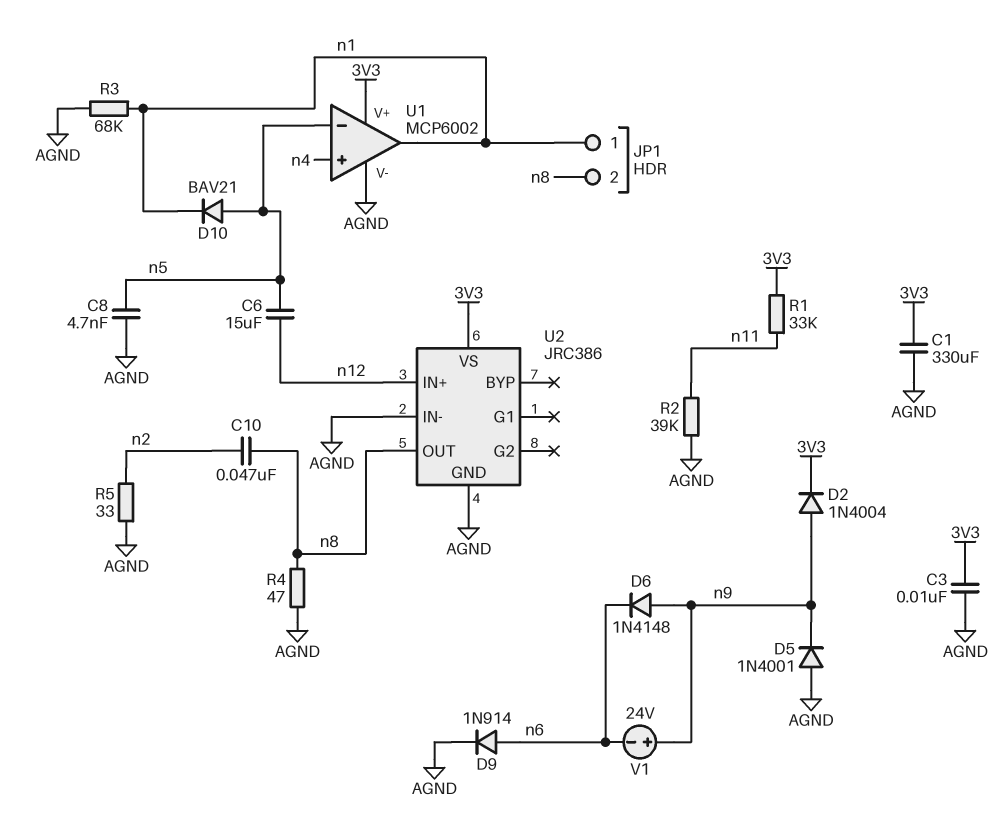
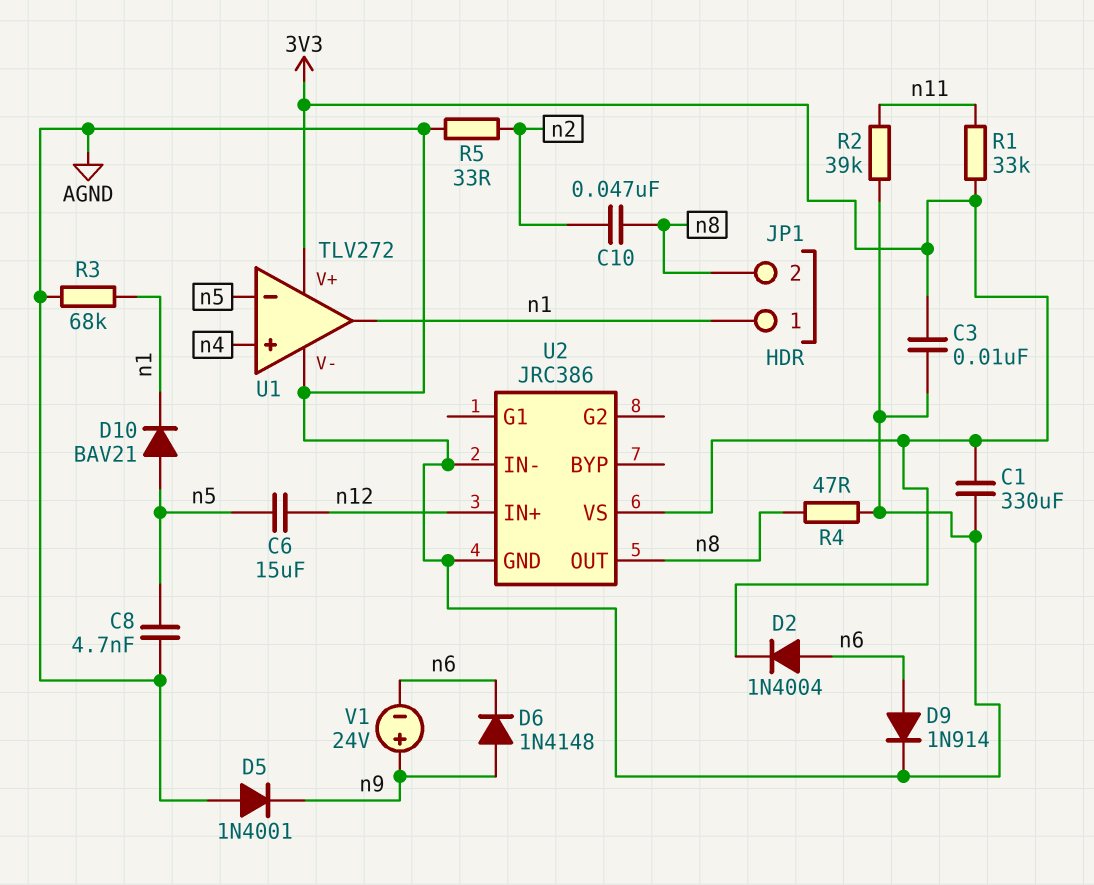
D2: diode 1N4004 (A n9, K 3V3) -> diode 1N4004 (A n6, K 3V3)
U1: MCP6002 -> TLV272

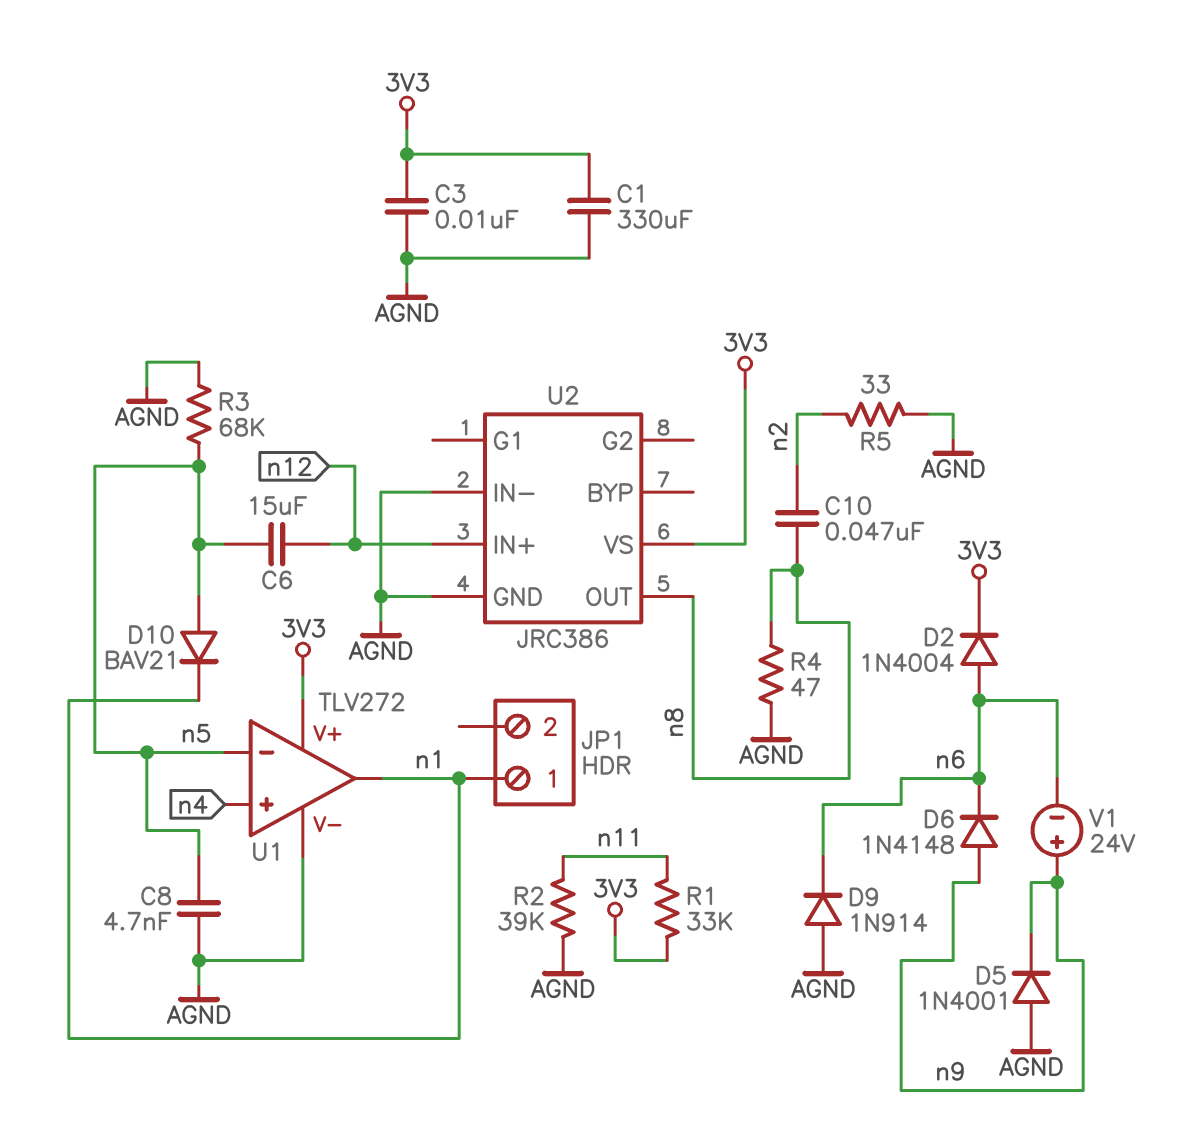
D9: diode 1N914 (A n6, K AGND) -> diode 1N914 (A AGND, K n6)
JP1 pin 2: n8 -> none
R3: 68k (AGND, n1) -> 68k (AGND, n5)

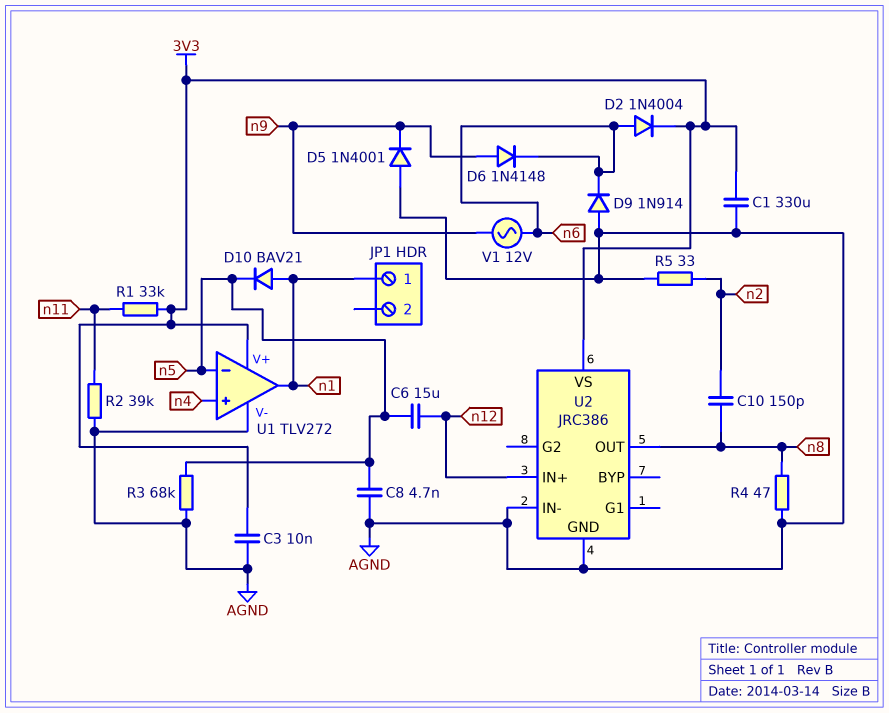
C10: 47nF (n2, n8) -> 150pF (n2, n8)
D10: diode BAV21 (A n5, K n1) -> diode BAV21 (A n1, K n5)
V1: 24V (plus n9, minus n6) -> AC 12V (n6, n9)

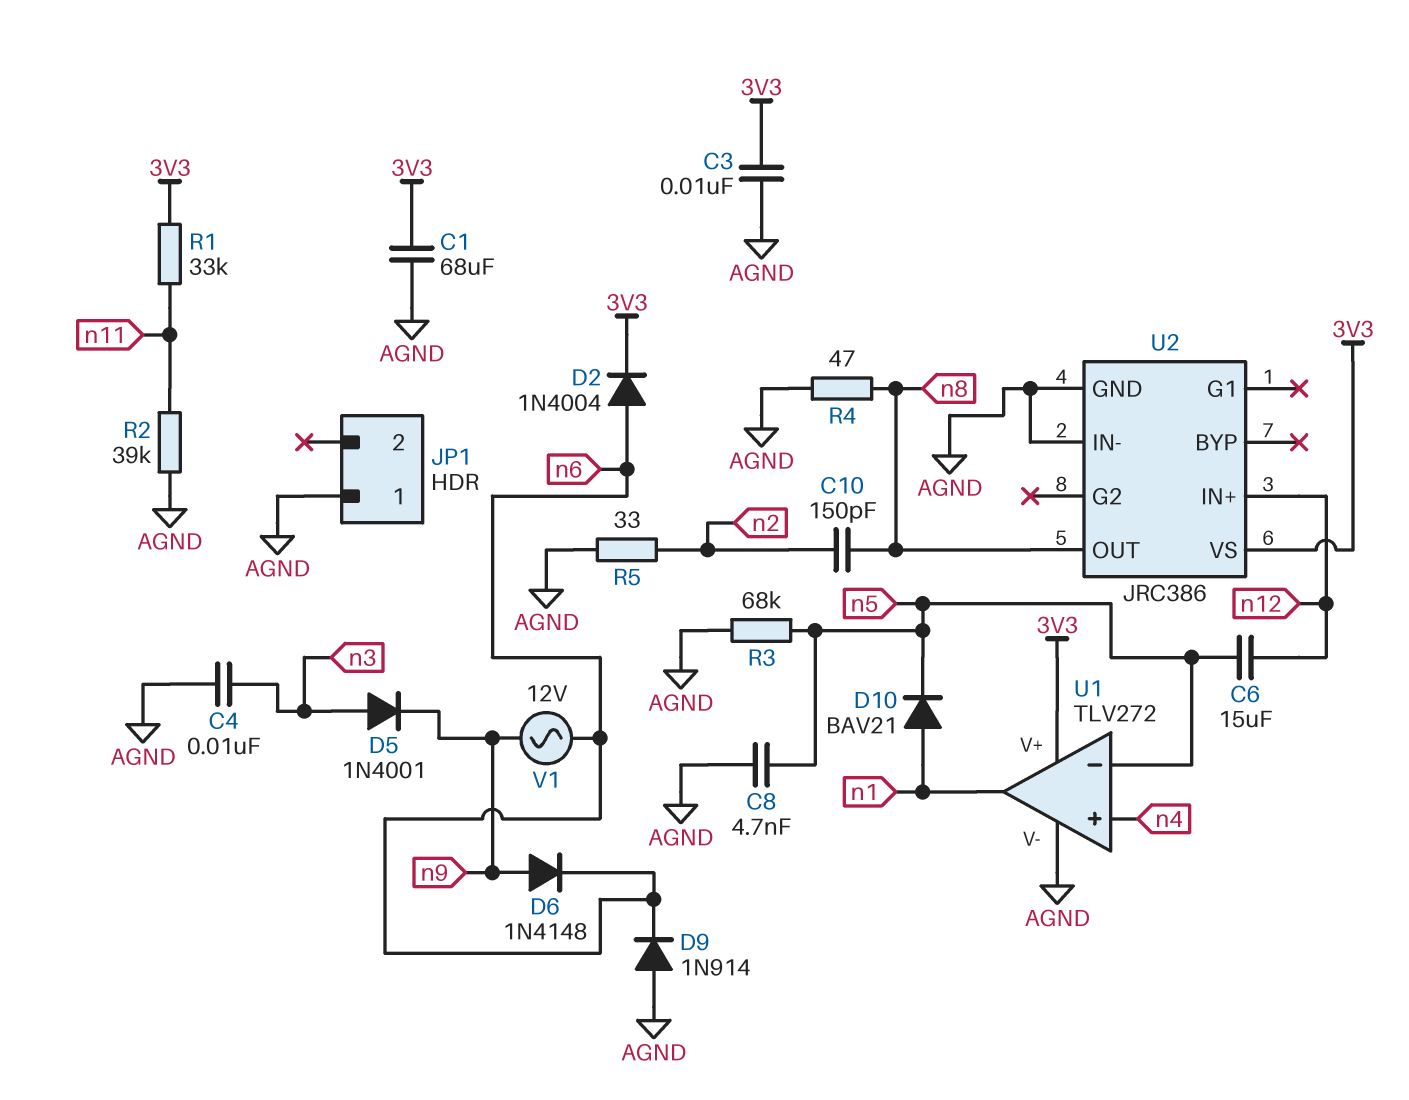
C1: 330uF (3V3, AGND) -> 68uF (3V3, AGND)
C4: none -> 10nF (AGND, n3)
D5: diode 1N4001 (A AGND, K n9) -> diode 1N4001 (A n3, K n9)
JP1 pin 1: n1 -> AGND

